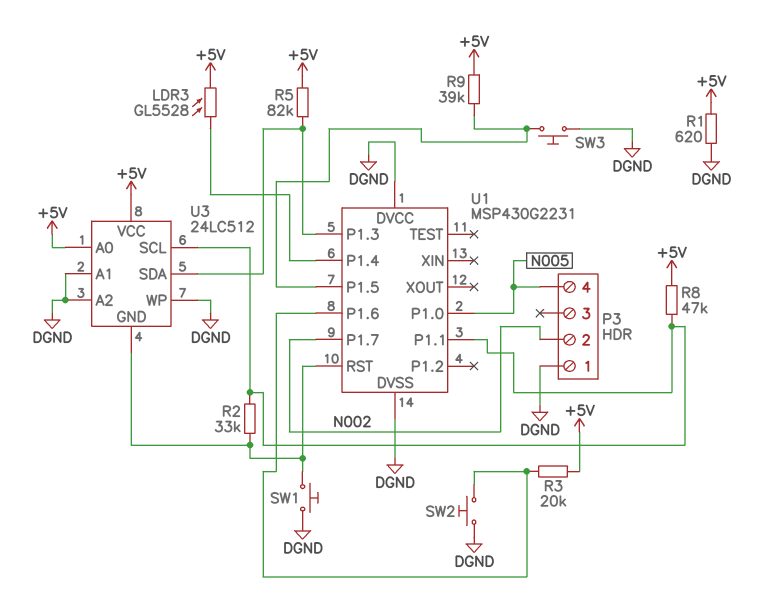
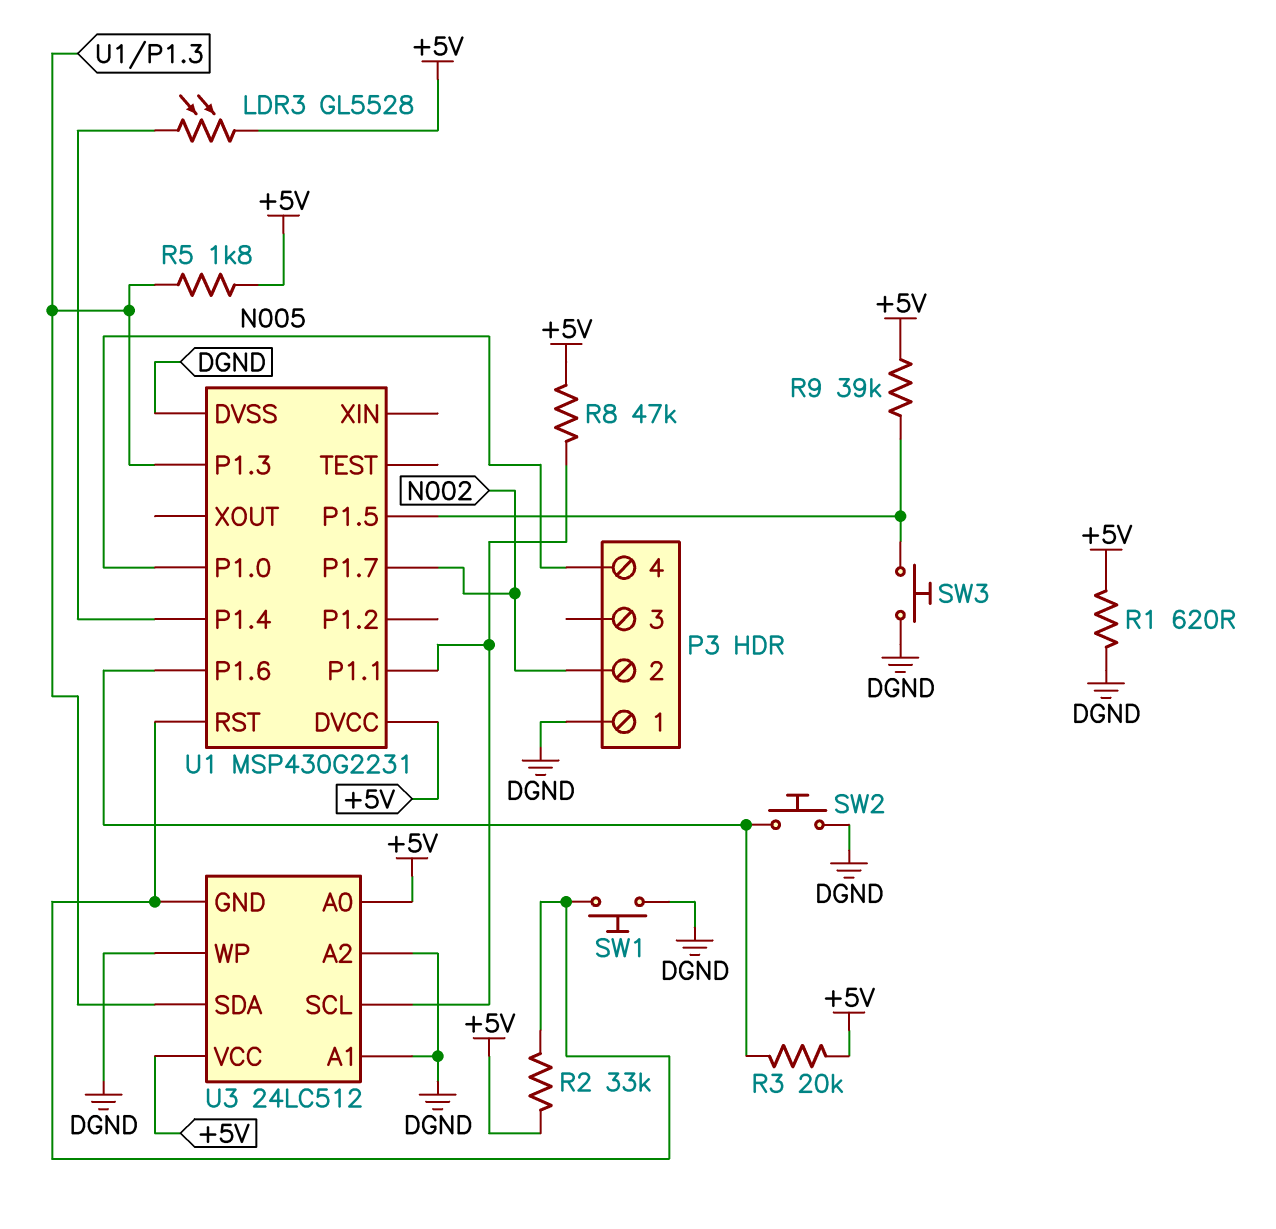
R2: 33k (U1/P1.1, U1/RST) -> 33k (+5V, U1/RST)
R5: 82k (+5V, U1/P1.3) -> 1.8k (+5V, U1/P1.3)
U1 pin DVCC: DGND -> +5V

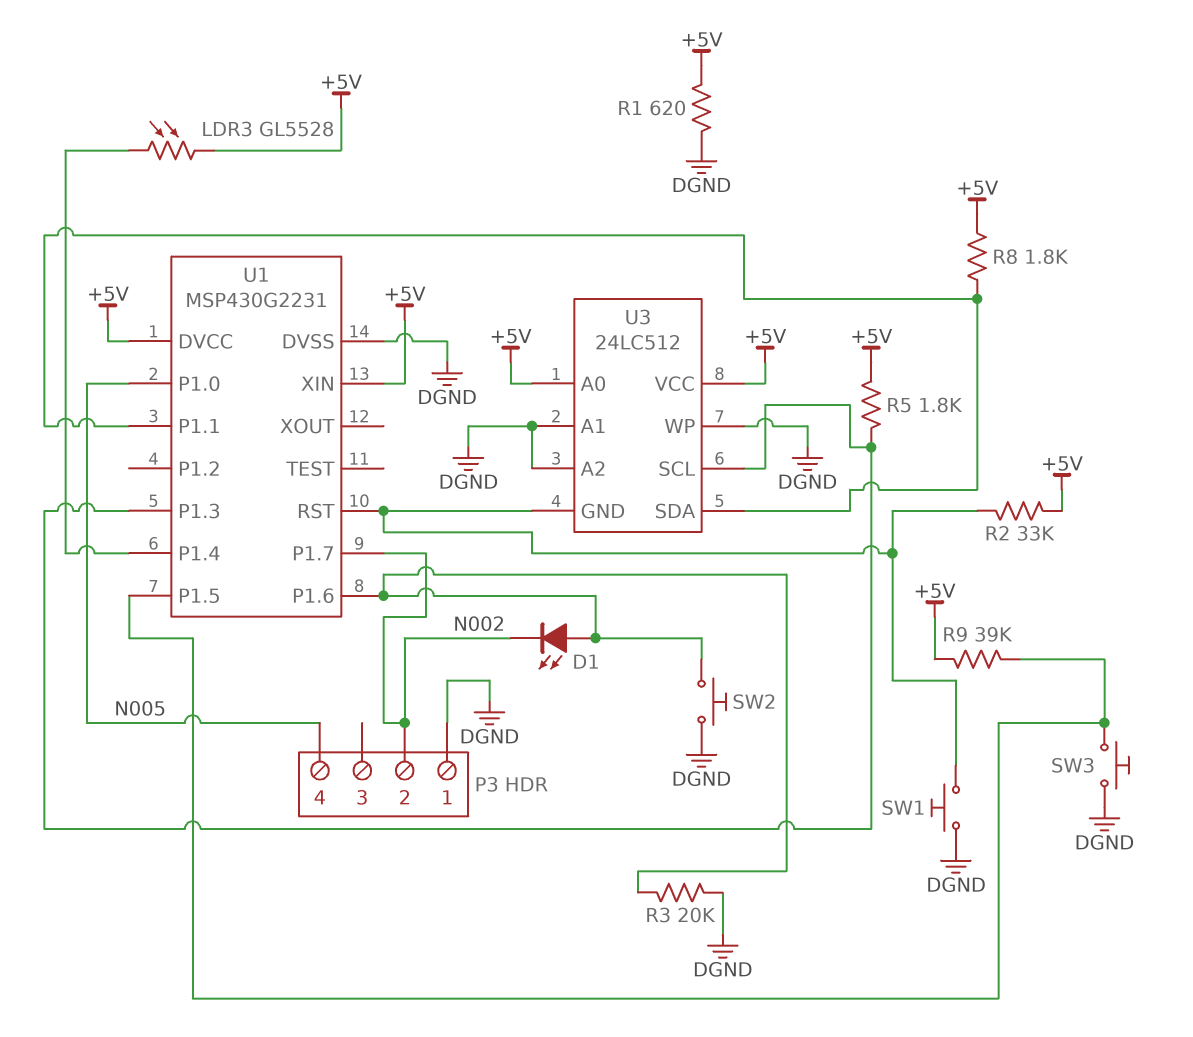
D1: none -> LED (A U1/P1.6, K N002)
R3: 20k (+5V, U1/P1.6) -> 20k (DGND, U1/P1.6)
R8: 47k (+5V, U1/P1.1) -> 1.8k (+5V, U1/P1.1)
U1 pin XIN: none -> +5V
U3 pin SCL: U1/P1.1 -> U1/P1.3
U3 pin SDA: U1/P1.3 -> U1/P1.1

